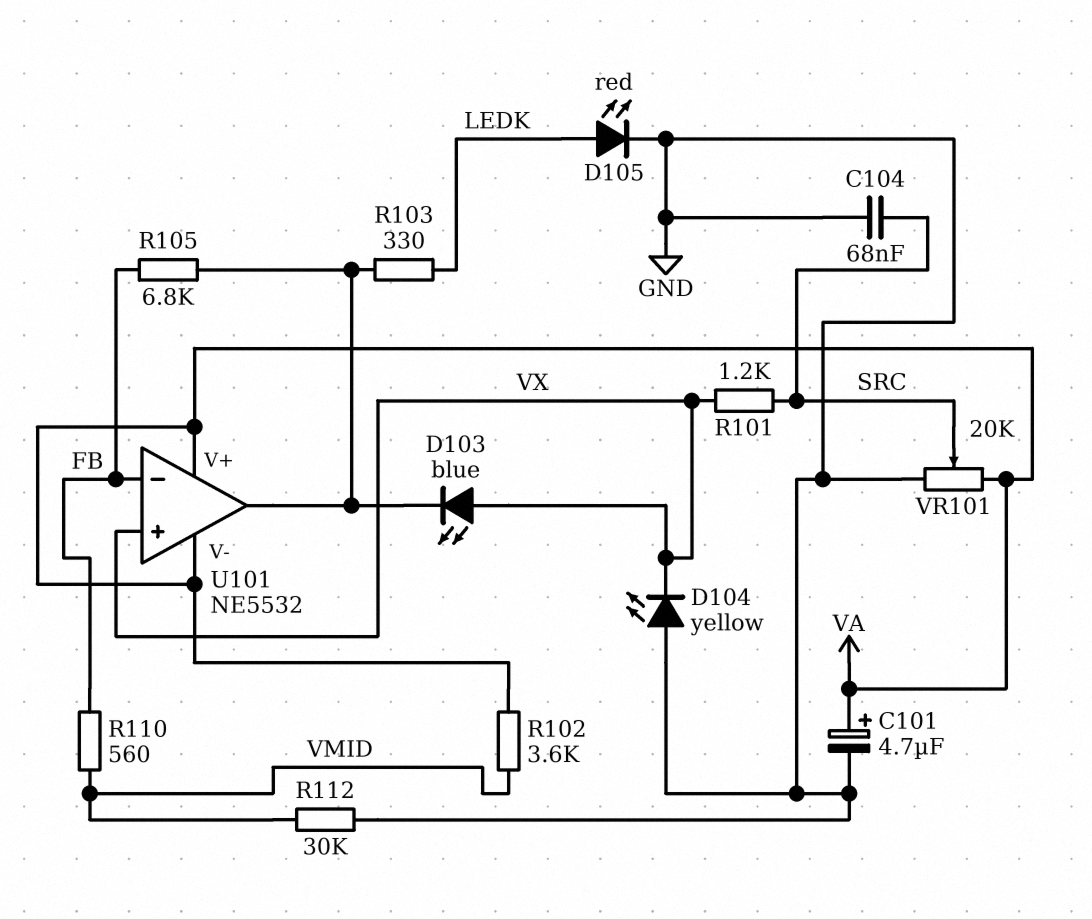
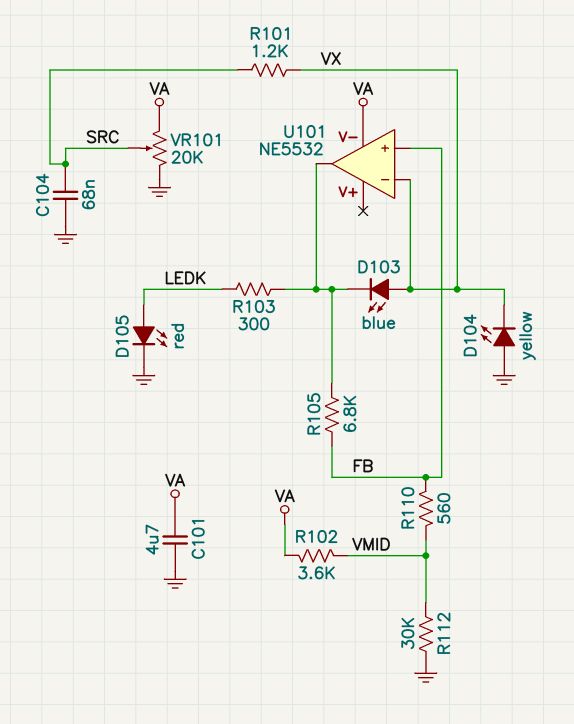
C101: 4.7uF (plus VA, minus GND) -> 4.7uF (GND, VA)
R103: 330 (LEDK, U101/out) -> 300 (LEDK, U101/out)
U101 pin V+: VA -> none
U101 pin in+: VX -> FB
U101 pin in-: FB -> VX

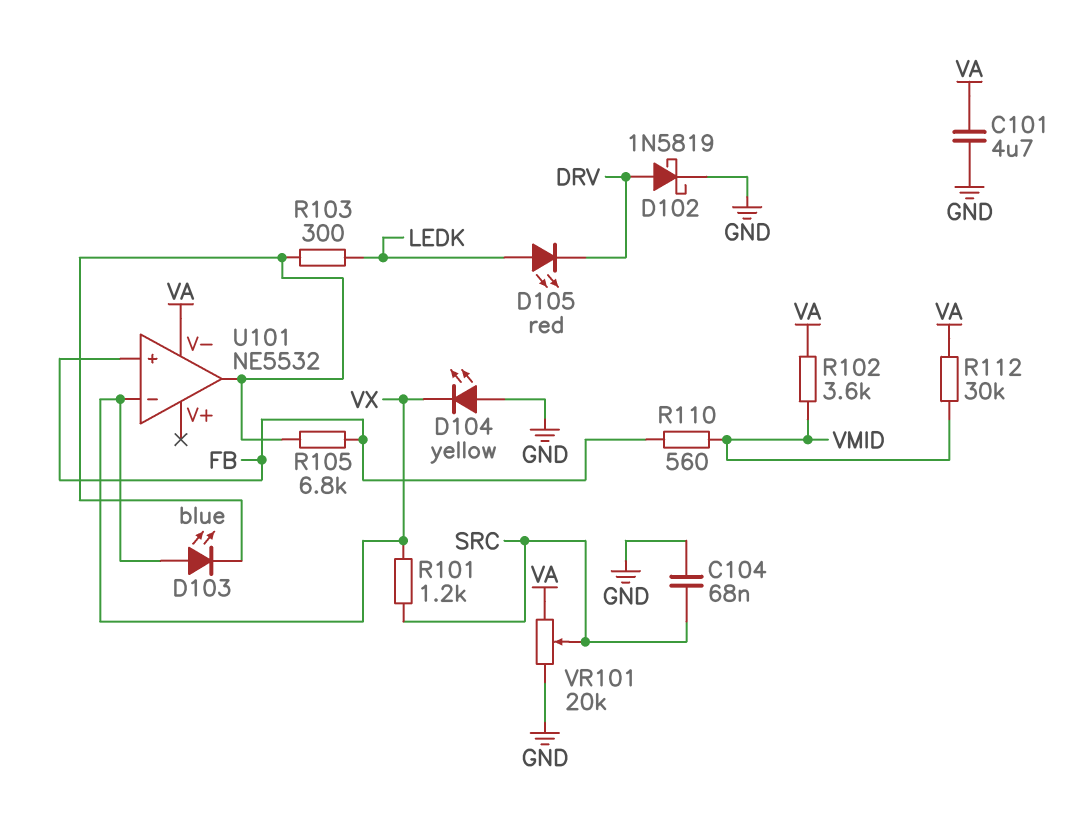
D102: none -> schottky 1N5819 (A DRV, K GND)
D105: LED red (A LEDK, K GND) -> LED red (A LEDK, K DRV)
R112: 30k (GND, VMID) -> 30k (VA, VMID)

